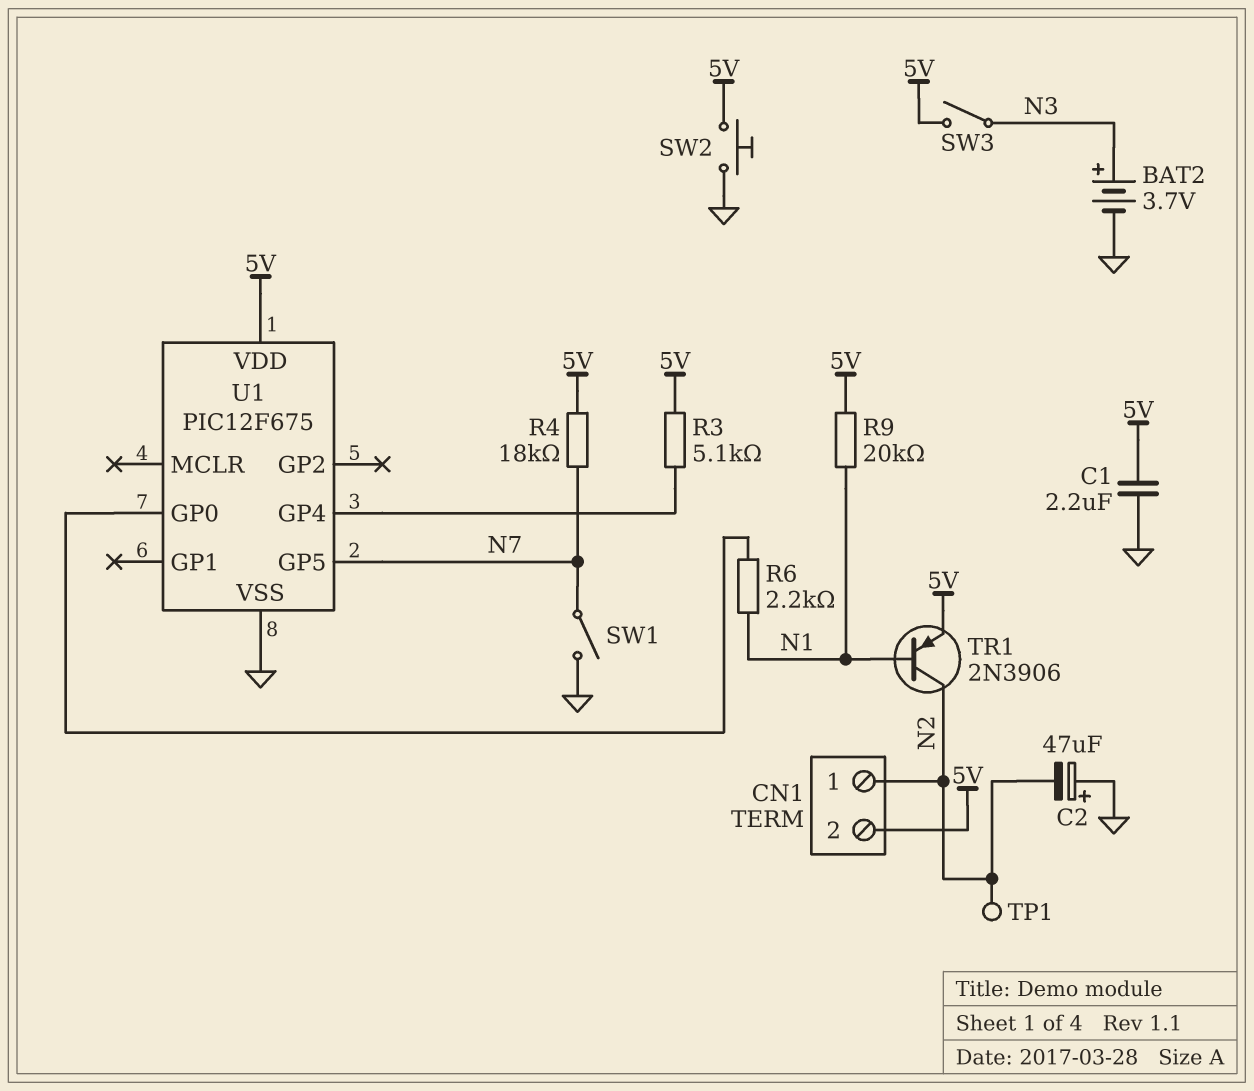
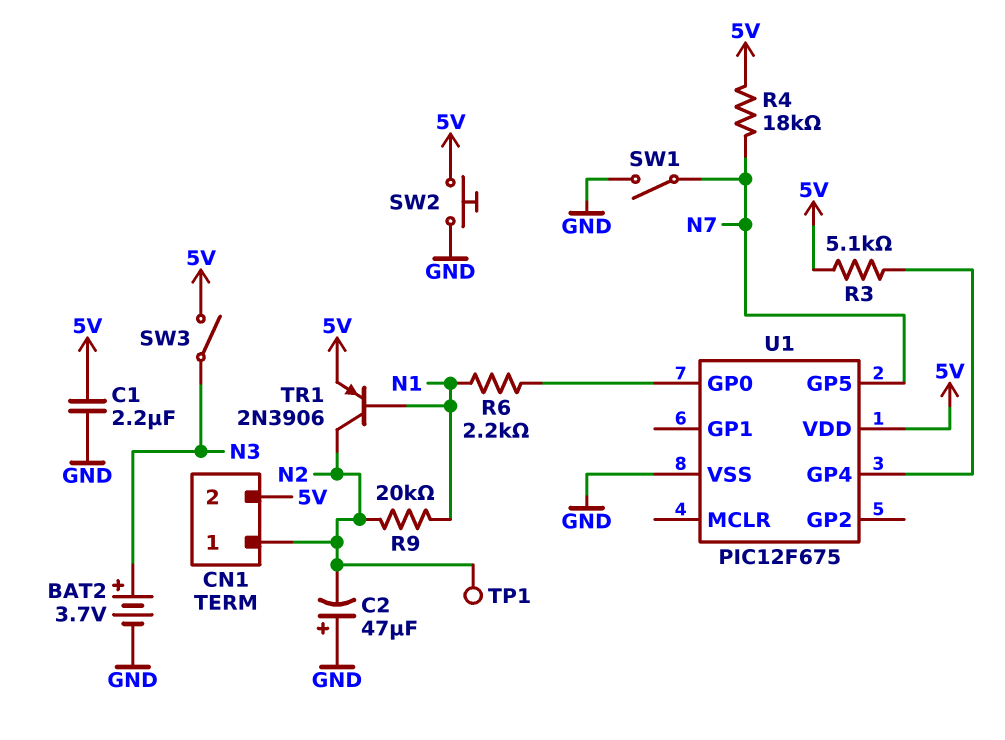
R9: 20k (5V, N1) -> 20k (N1, N2)

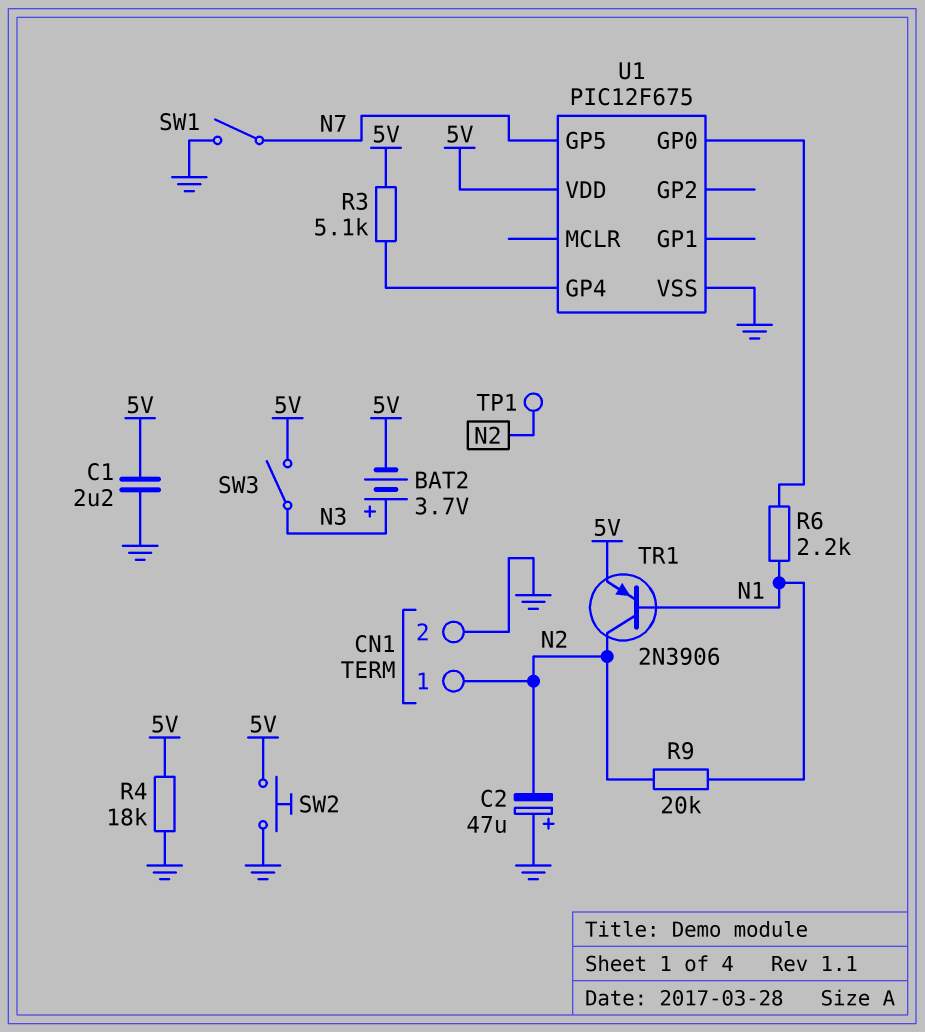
BAT2: 3.7V (plus N3, minus GND) -> 3.7V (plus N3, minus 5V)
CN1 pin 2: 5V -> GND
R4: 18k (5V, N7) -> 18k (5V, GND)

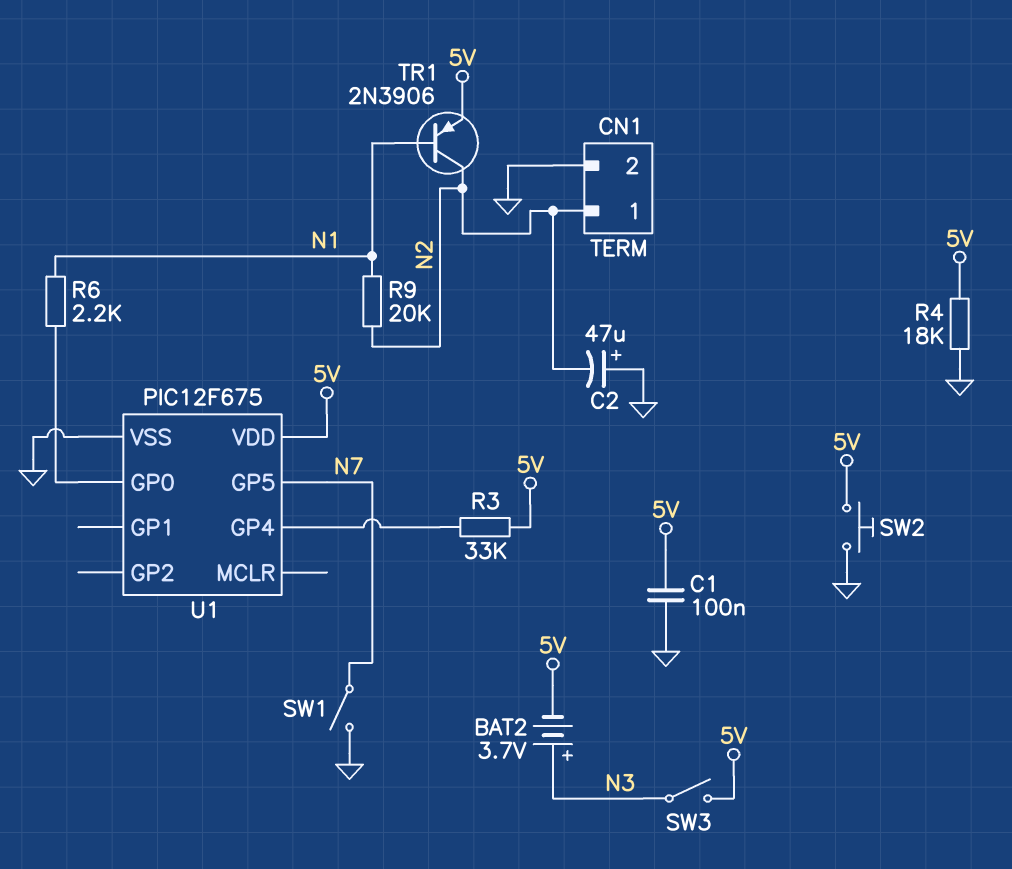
C1: 2.2uF (5V, GND) -> 100nF (5V, GND)
R3: 5.1k (5V, U1/GP4) -> 33k (5V, U1/GP4)
TP1: test point (N2) -> none

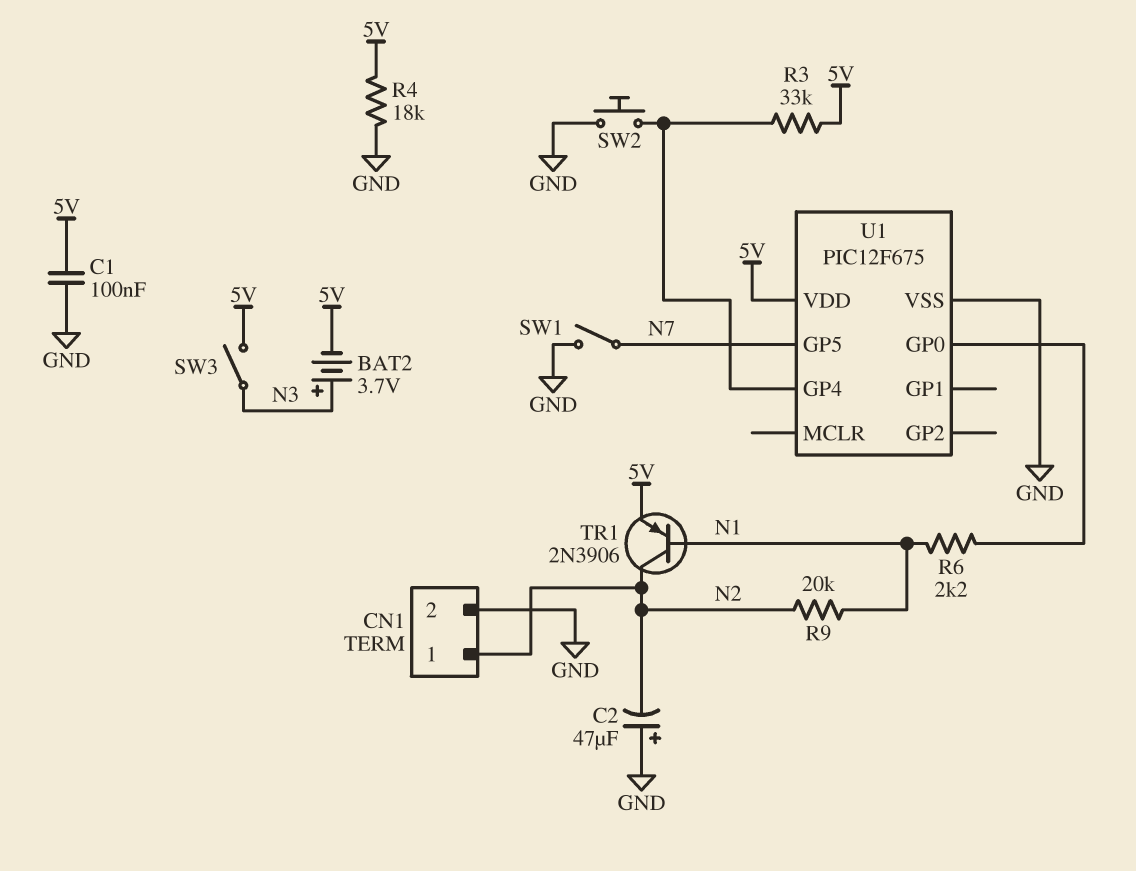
SW2: button (5V, GND) -> button (GND, U1/GP4)

